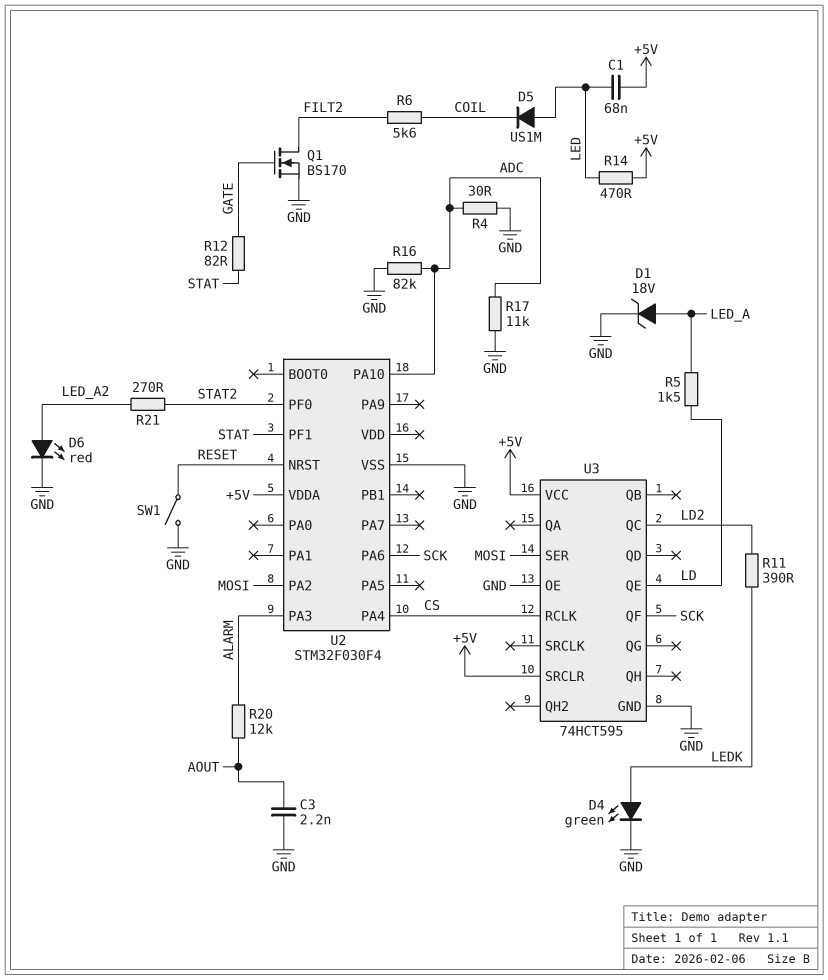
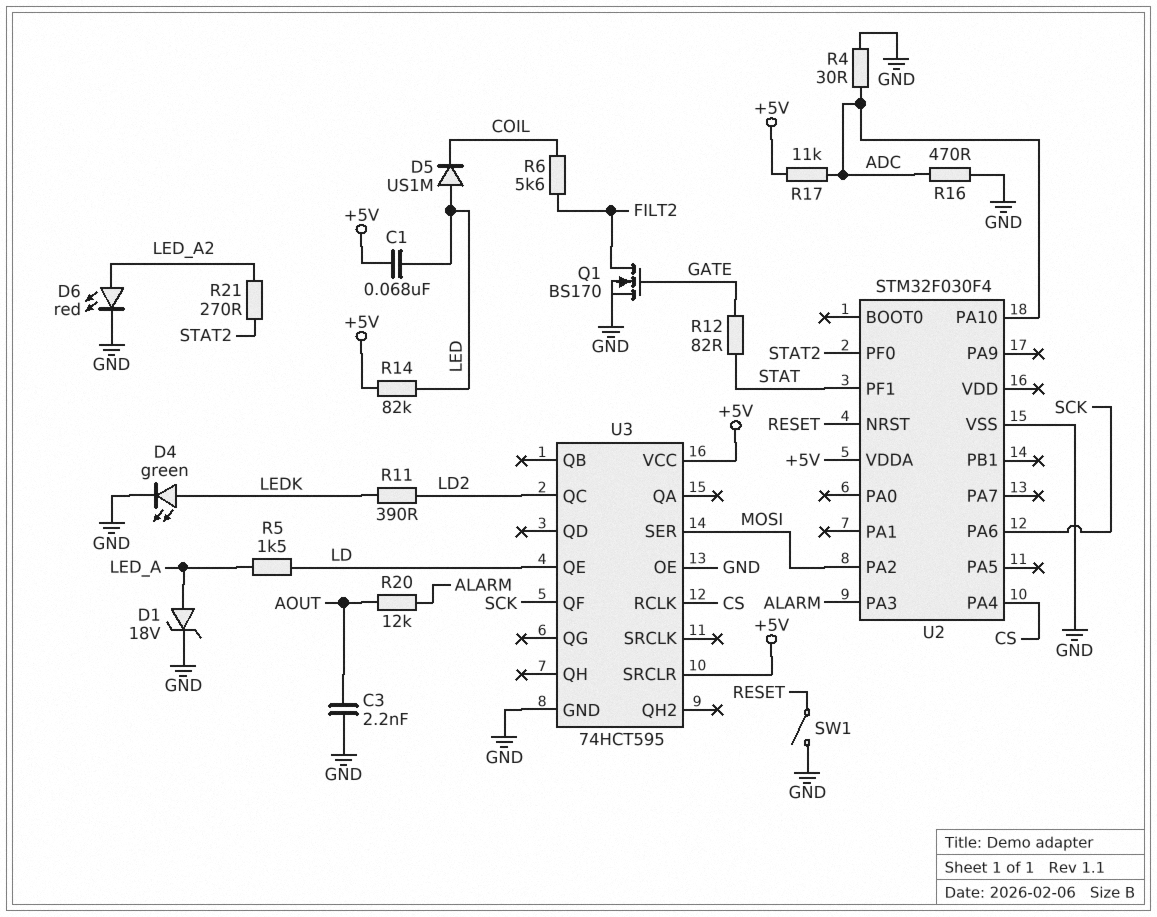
R14: 470 (+5V, LED) -> 82k (+5V, LED)
R16: 82k (ADC, GND) -> 470 (ADC, GND)
R17: 11k (ADC, GND) -> 11k (+5V, ADC)

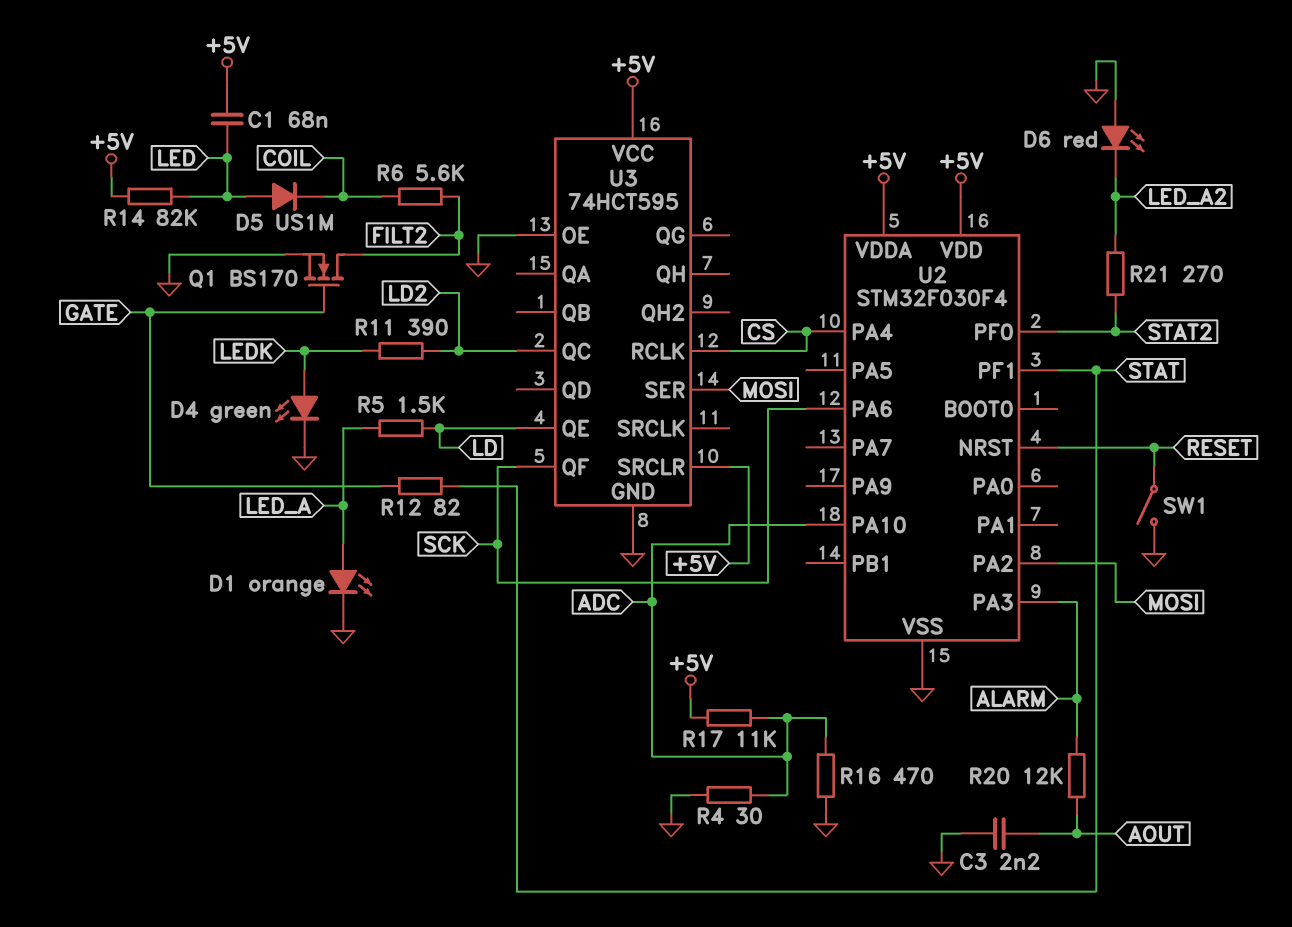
D1: zener 18V (A LED_A, K GND) -> LED orange (A LED_A, K GND)
D6: LED red (A LED_A2, K GND) -> LED red (A GND, K LED_A2)
U2 pin VDD: none -> +5V

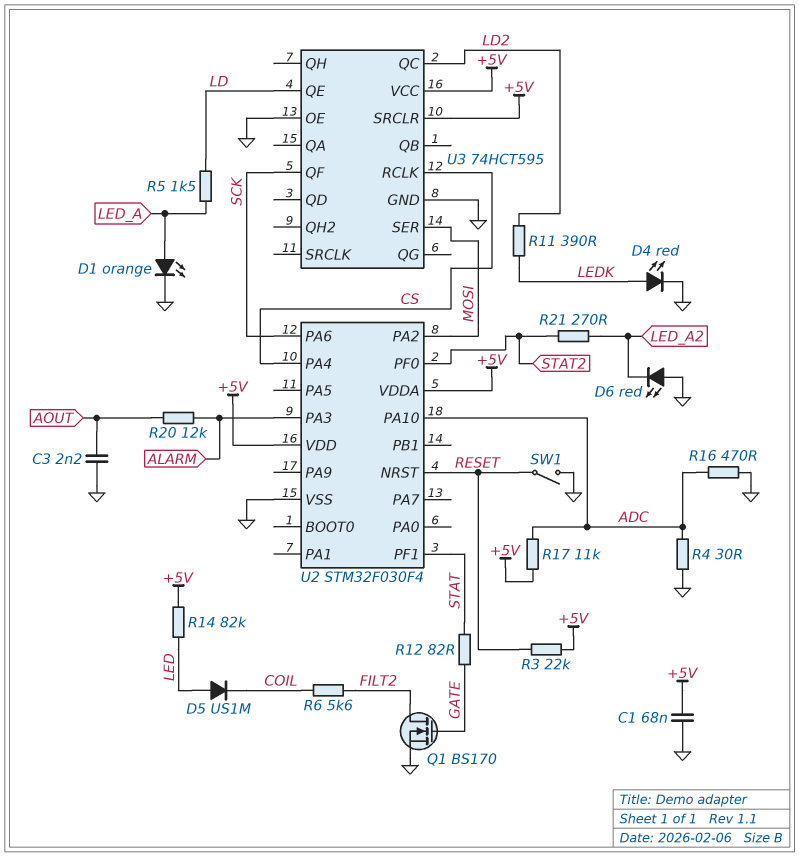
C1: 68nF (+5V, LED) -> 68nF (+5V, GND)
D4: LED green (A LEDK, K GND) -> LED red (A LEDK, K GND)
R3: none -> 22k (+5V, RESET)

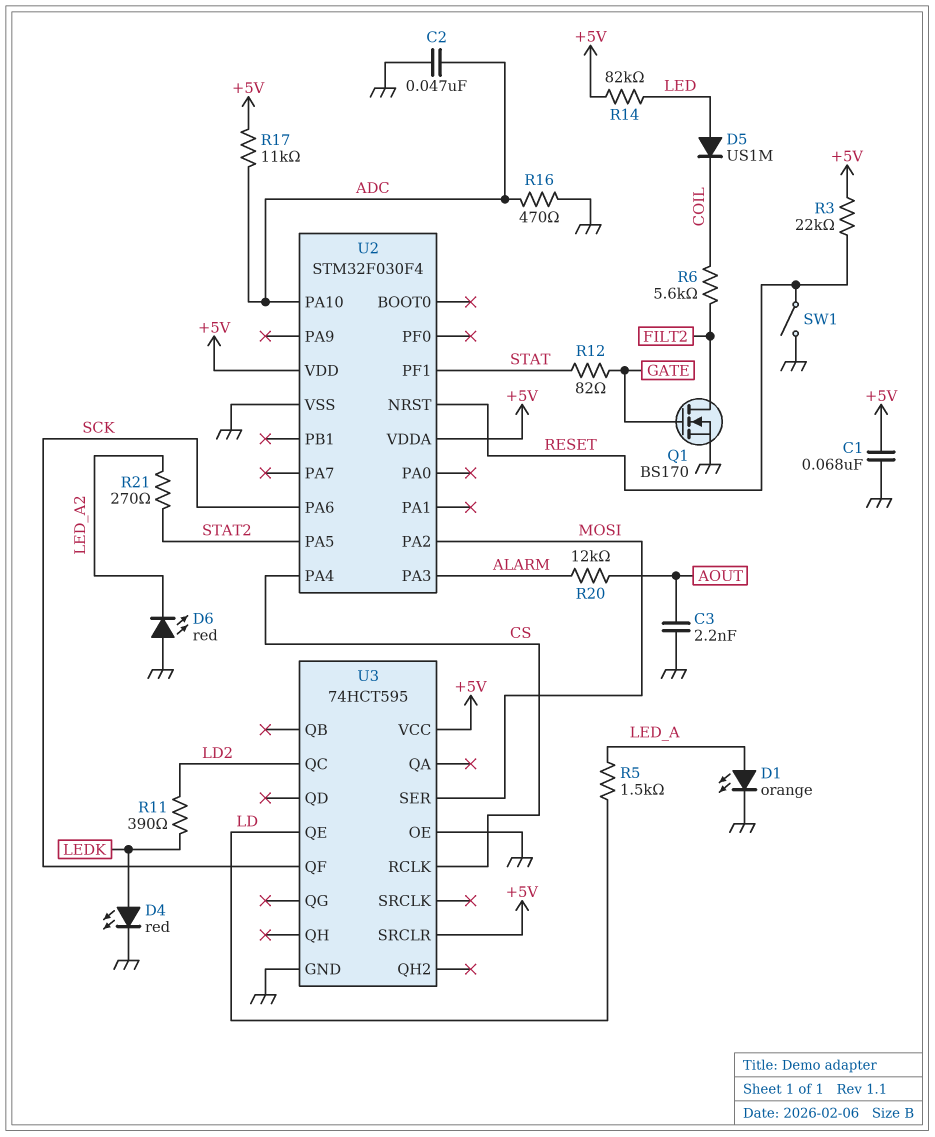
C2: none -> 47nF (ADC, GND)
R4: 30 (ADC, GND) -> none
U2 pin PA5: none -> STAT2
U2 pin PF0: STAT2 -> none

